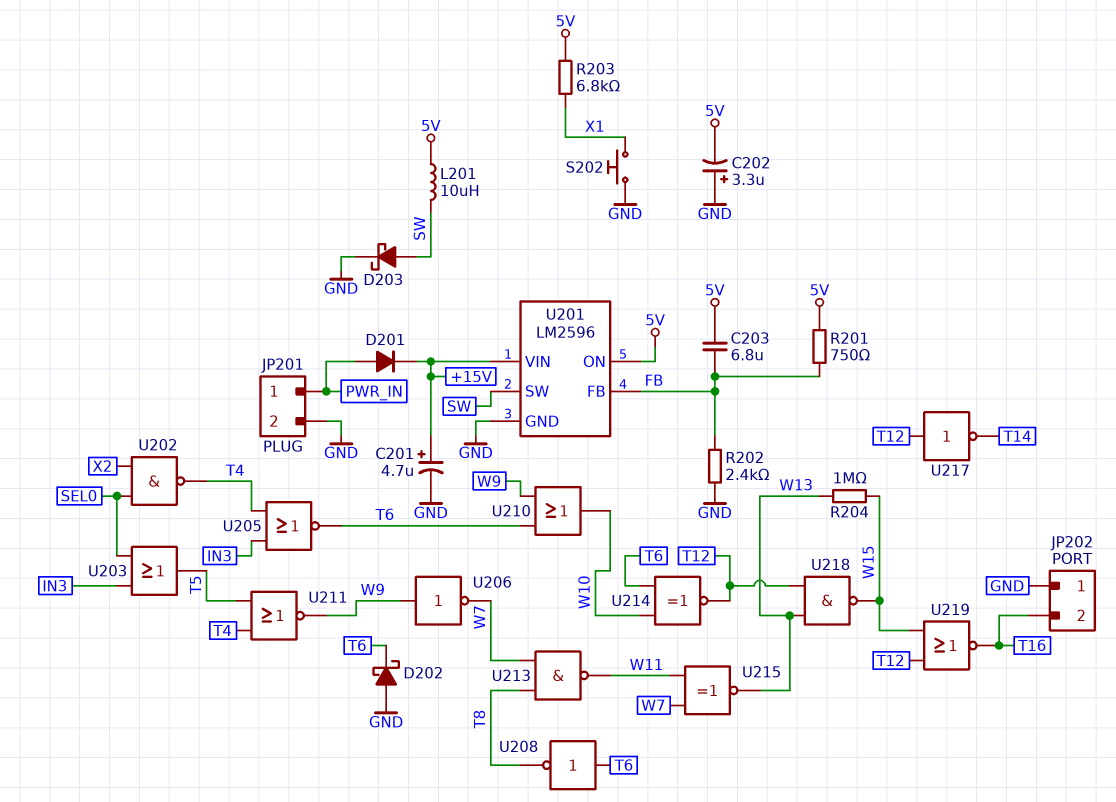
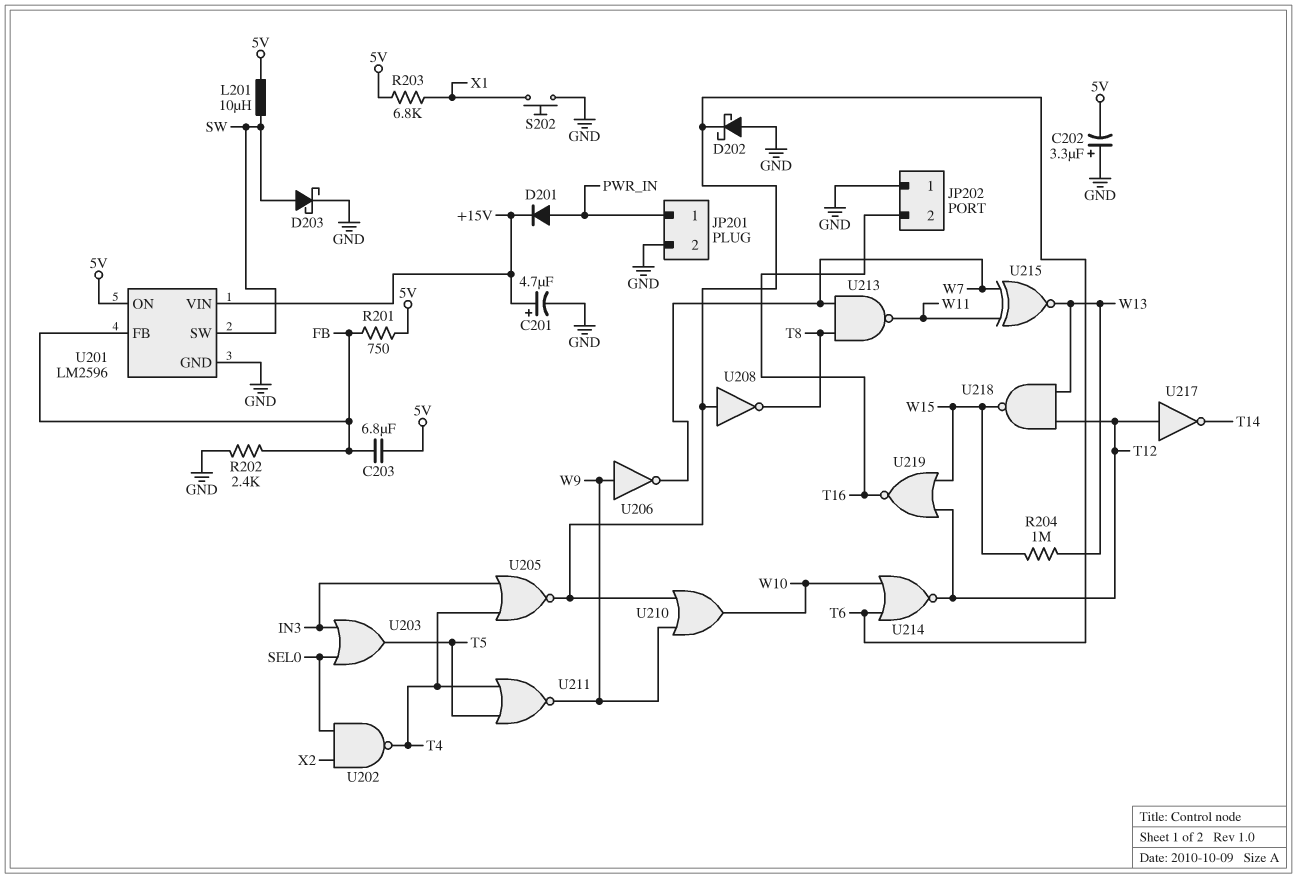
U214: XNOR (in T6, in W10, out T12) -> NOR (in T6, in W10, out T12)

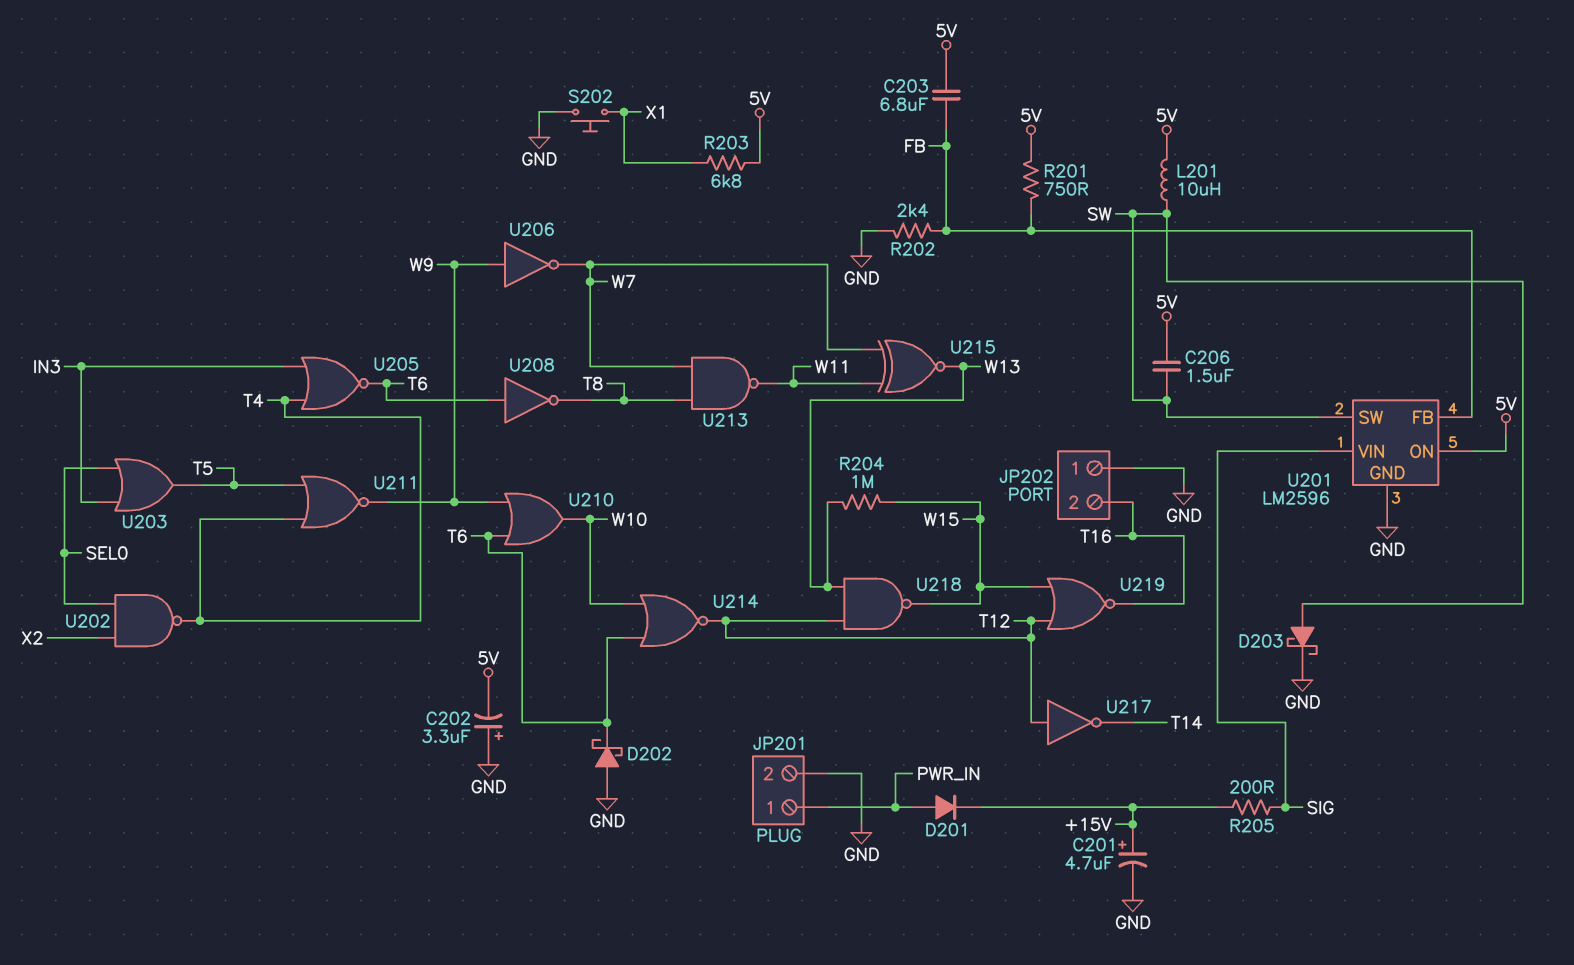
C206: none -> 1.5uF (5V, SW)
R205: none -> 200 (+15V, SIG)
U201 pin VIN: +15V -> SIG

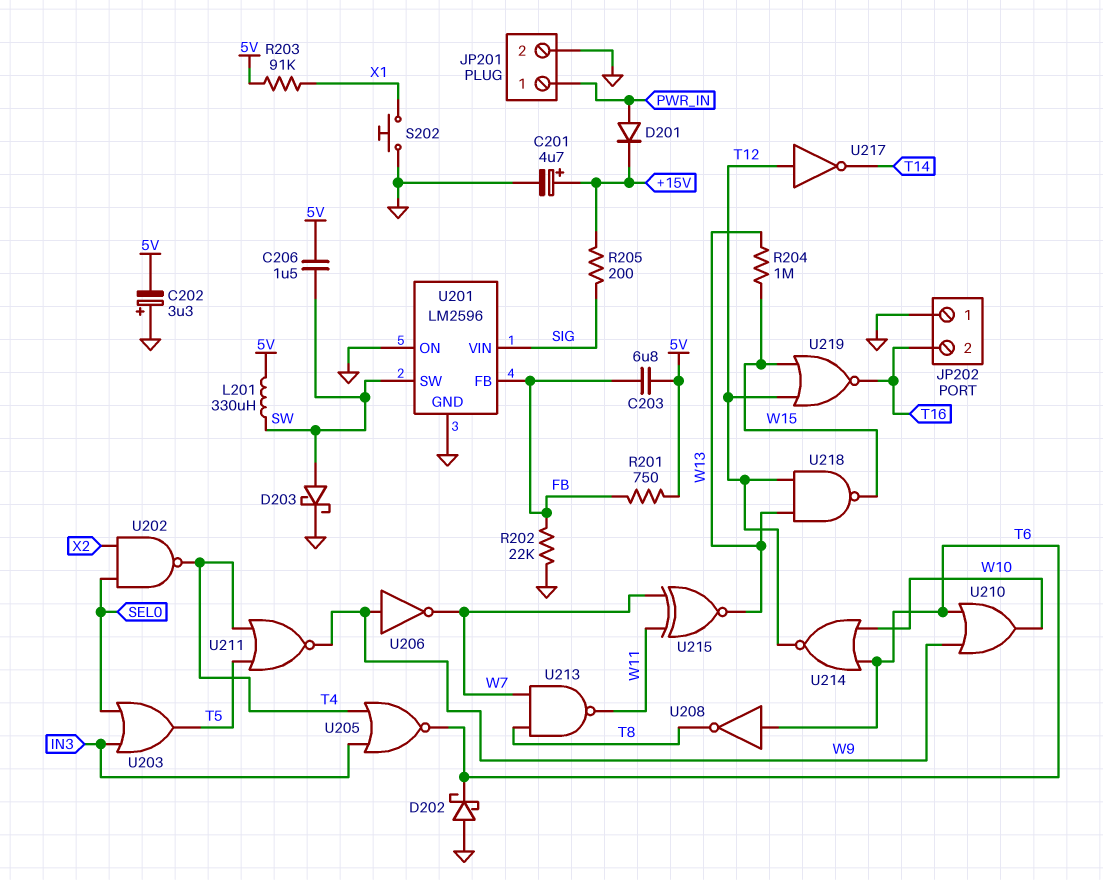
L201: 10uH (5V, SW) -> 330uH (5V, SW)
R202: 2.4k (FB, GND) -> 22k (FB, GND)
R203: 6.8k (5V, X1) -> 91k (5V, X1)
U201 pin ON: 5V -> GND

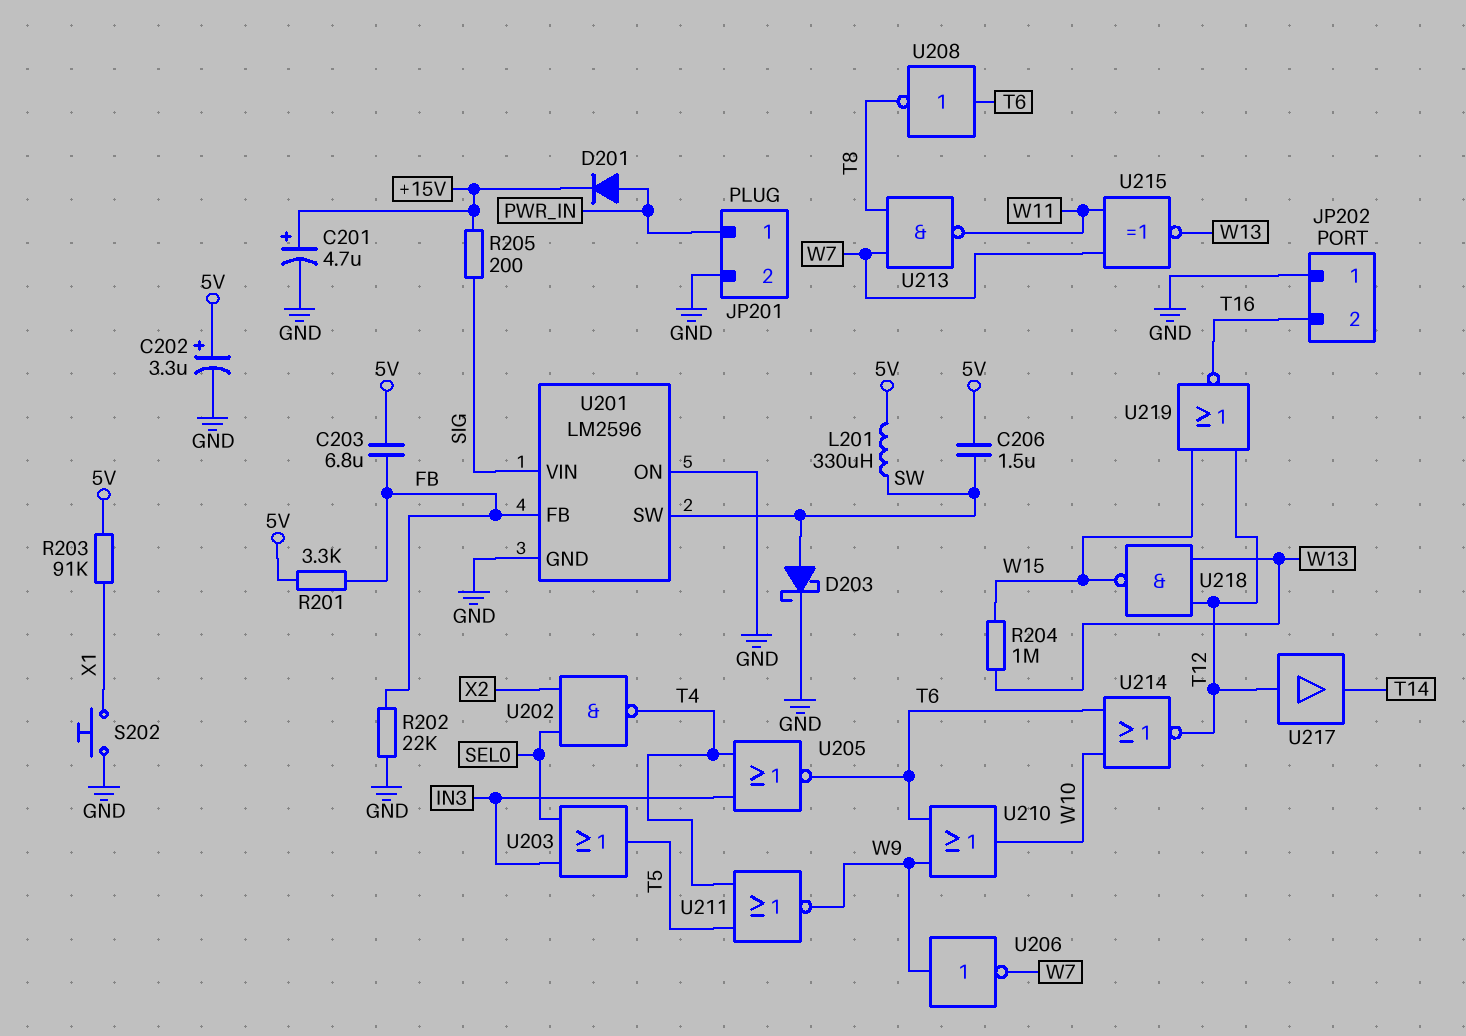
C202: 3.3uF (plus GND, minus 5V) -> 3.3uF (plus 5V, minus GND)
D202: schottky (A GND, K T6) -> none
R201: 750 (5V, FB) -> 3.3k (5V, FB)
U217: NOT (in T12, out T14) -> buffer (in T12, out T14)

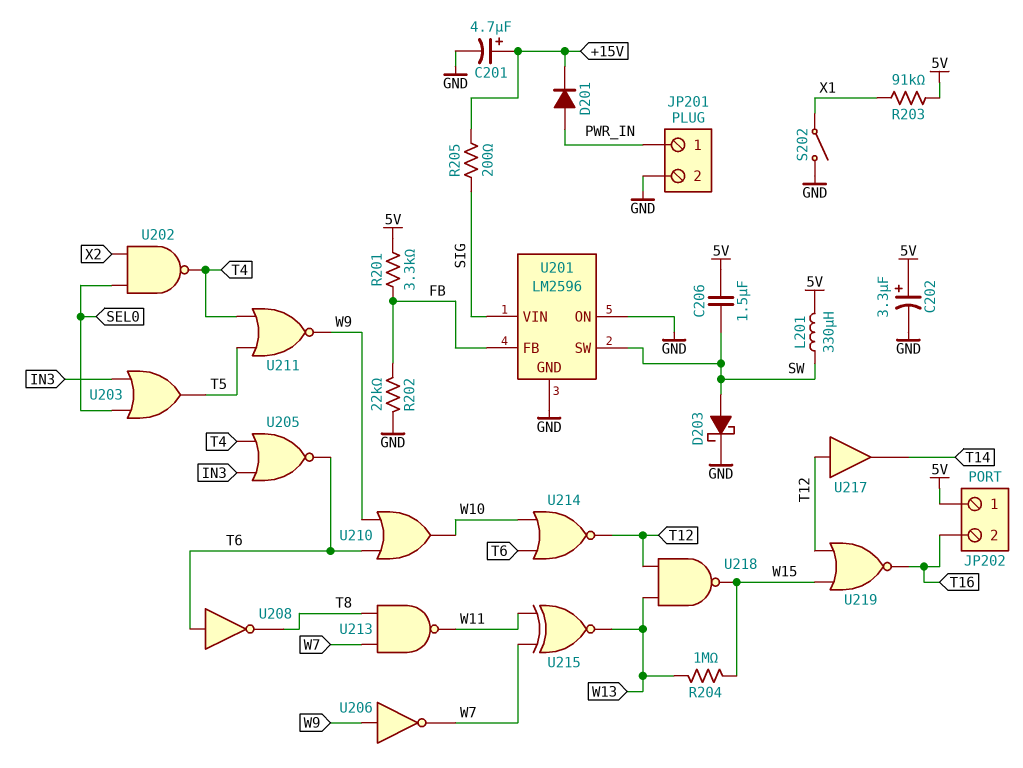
C203: 6.8uF (5V, FB) -> none
JP202 pin 1: GND -> 5V
S202: button (GND, X1) -> switch (GND, X1)

